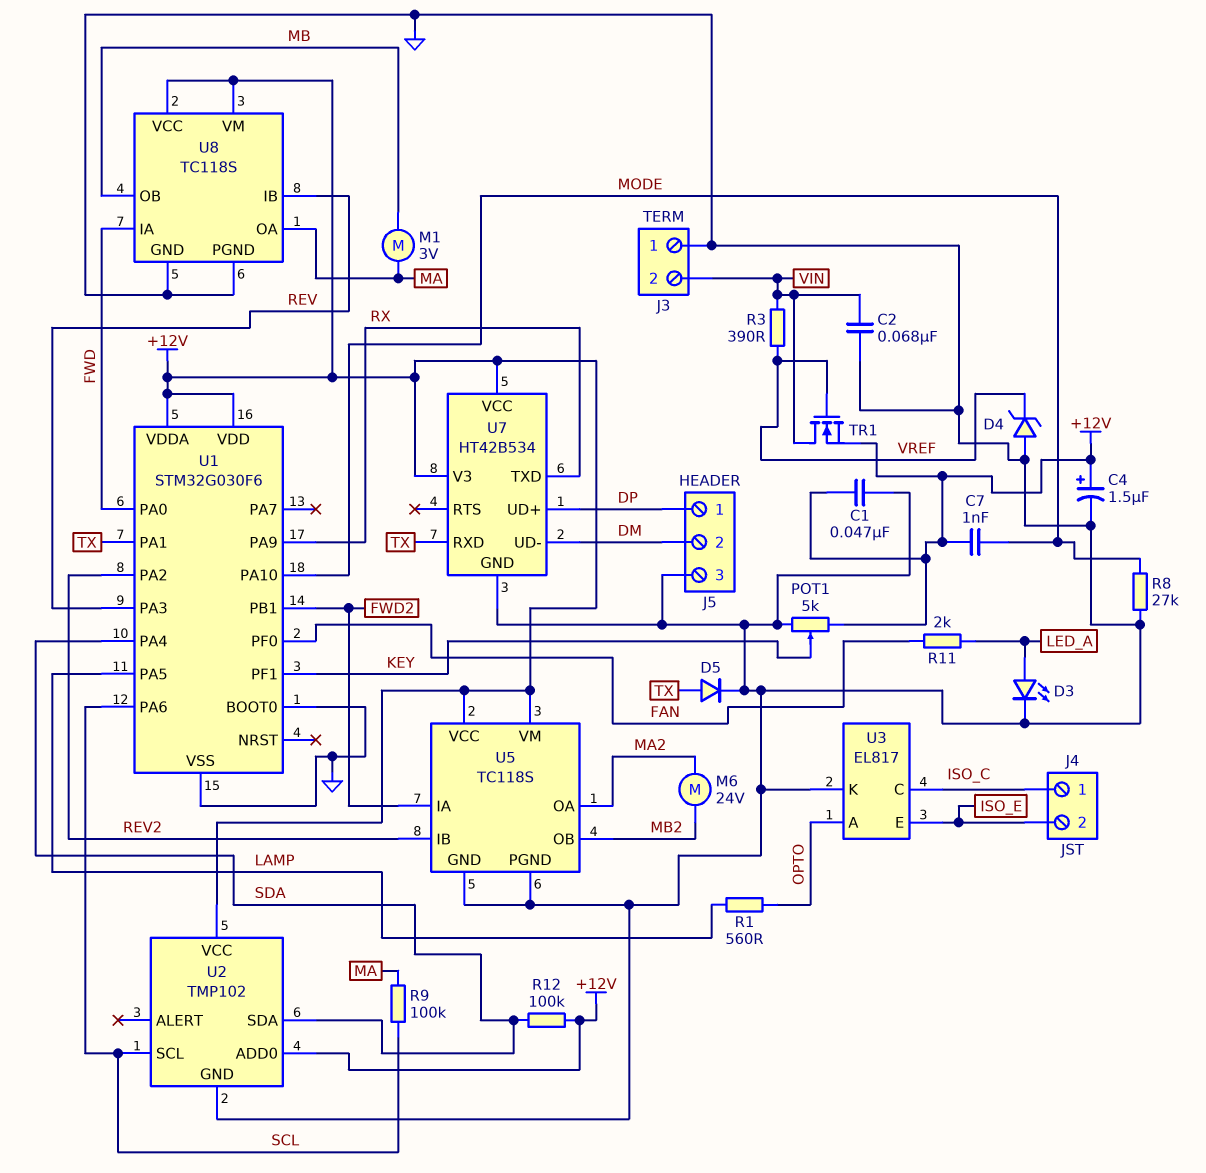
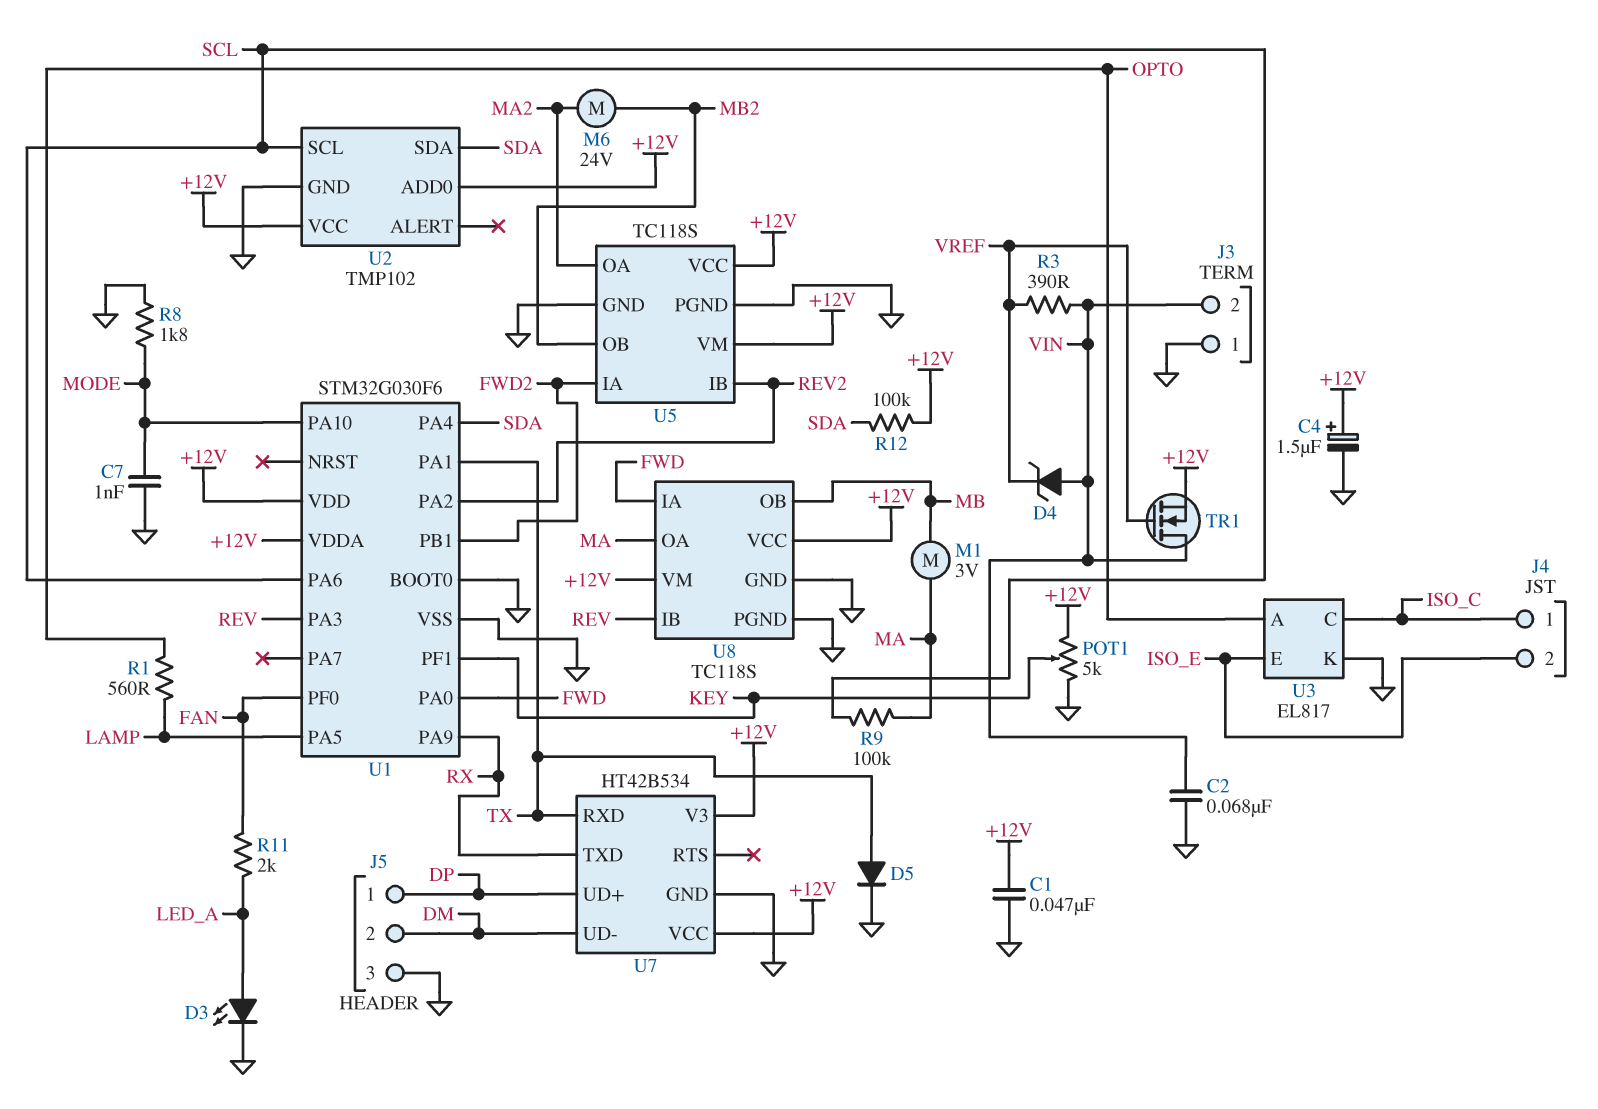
C7: 1nF (+12V, MODE) -> 1nF (GND, MODE)
D4: zener (A GND, K VREF) -> zener (A VIN, K VREF)
R8: 27k (GND, MODE) -> 1.8k (GND, MODE)

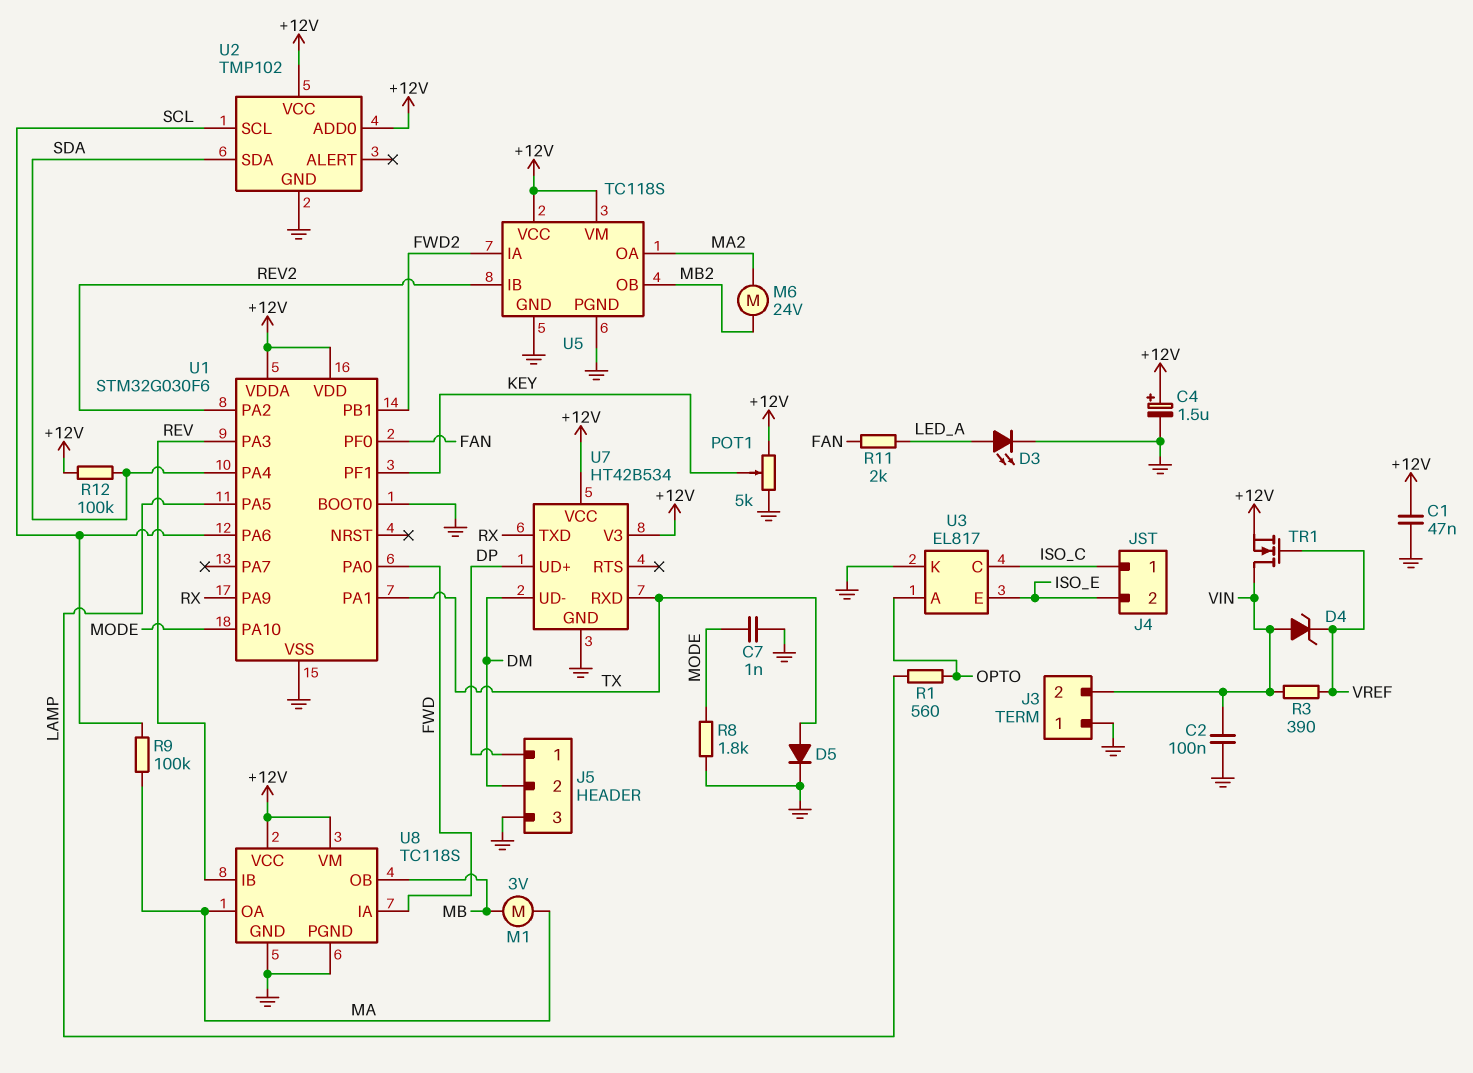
C2: 68nF (GND, VIN) -> 100nF (GND, VIN)

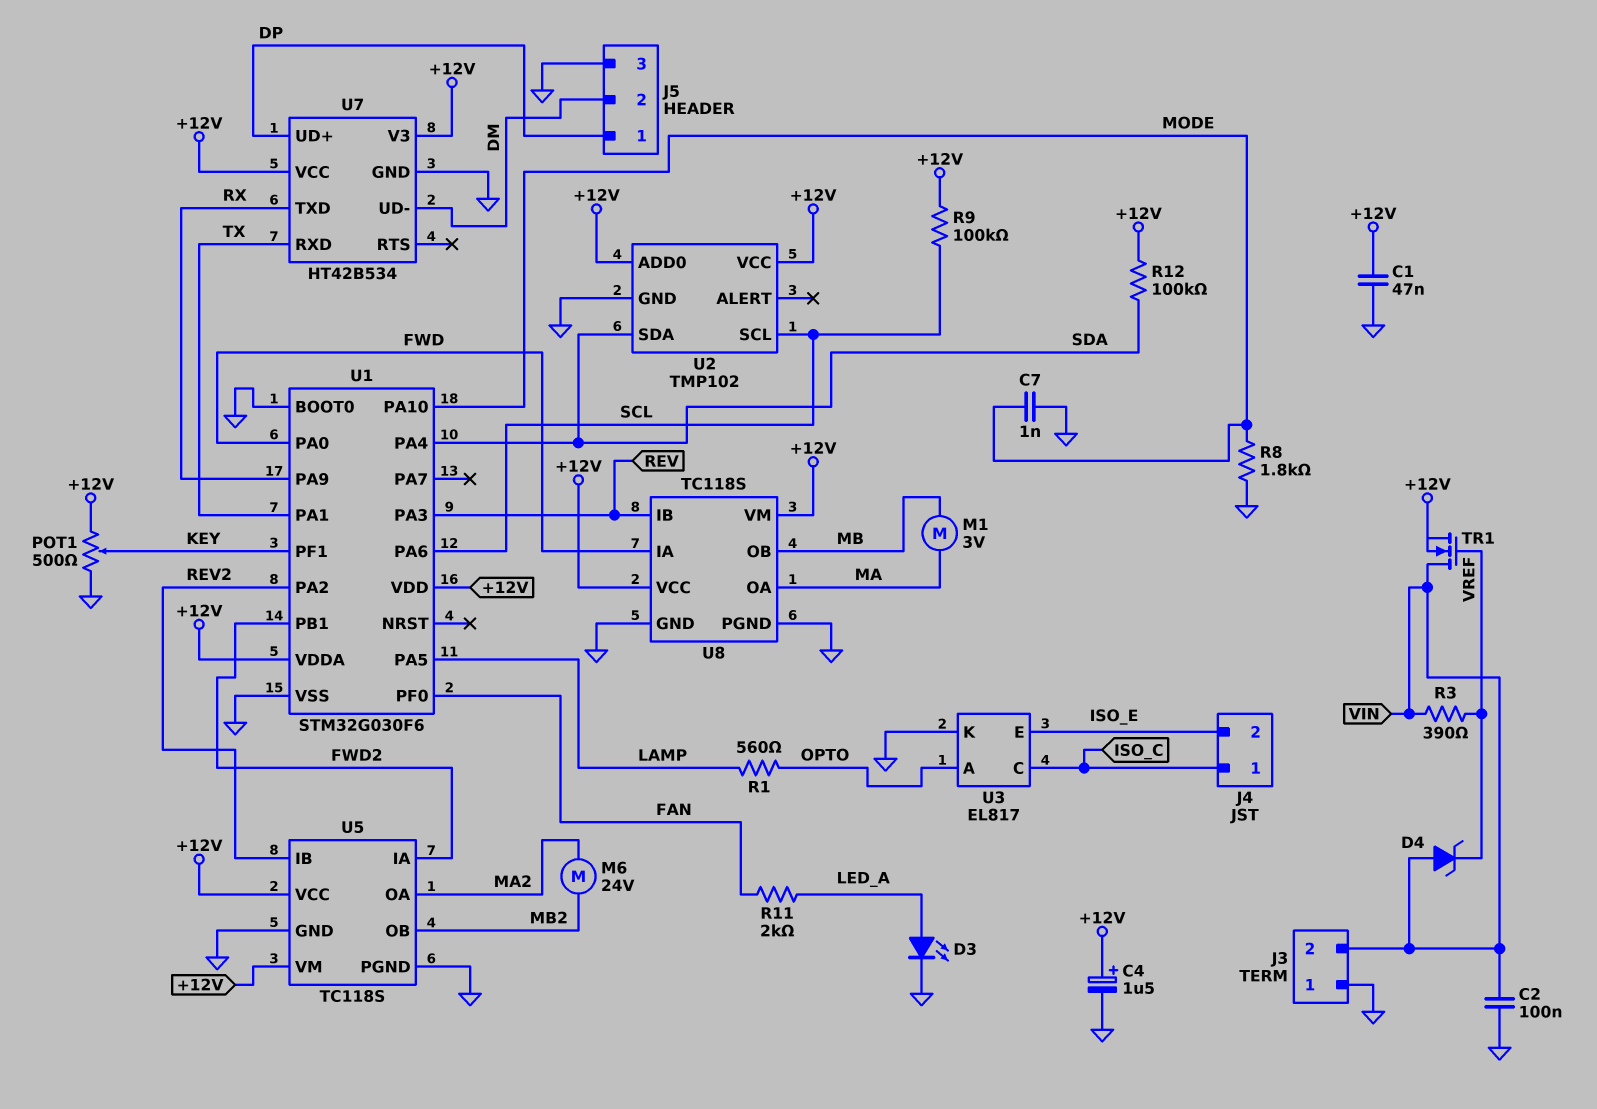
D5: diode (A TX, K GND) -> none
POT1: 5k (+12V, GND, wiper KEY) -> 500 (+12V, GND, wiper KEY)
R9: 100k (MA, SCL) -> 100k (+12V, SCL)

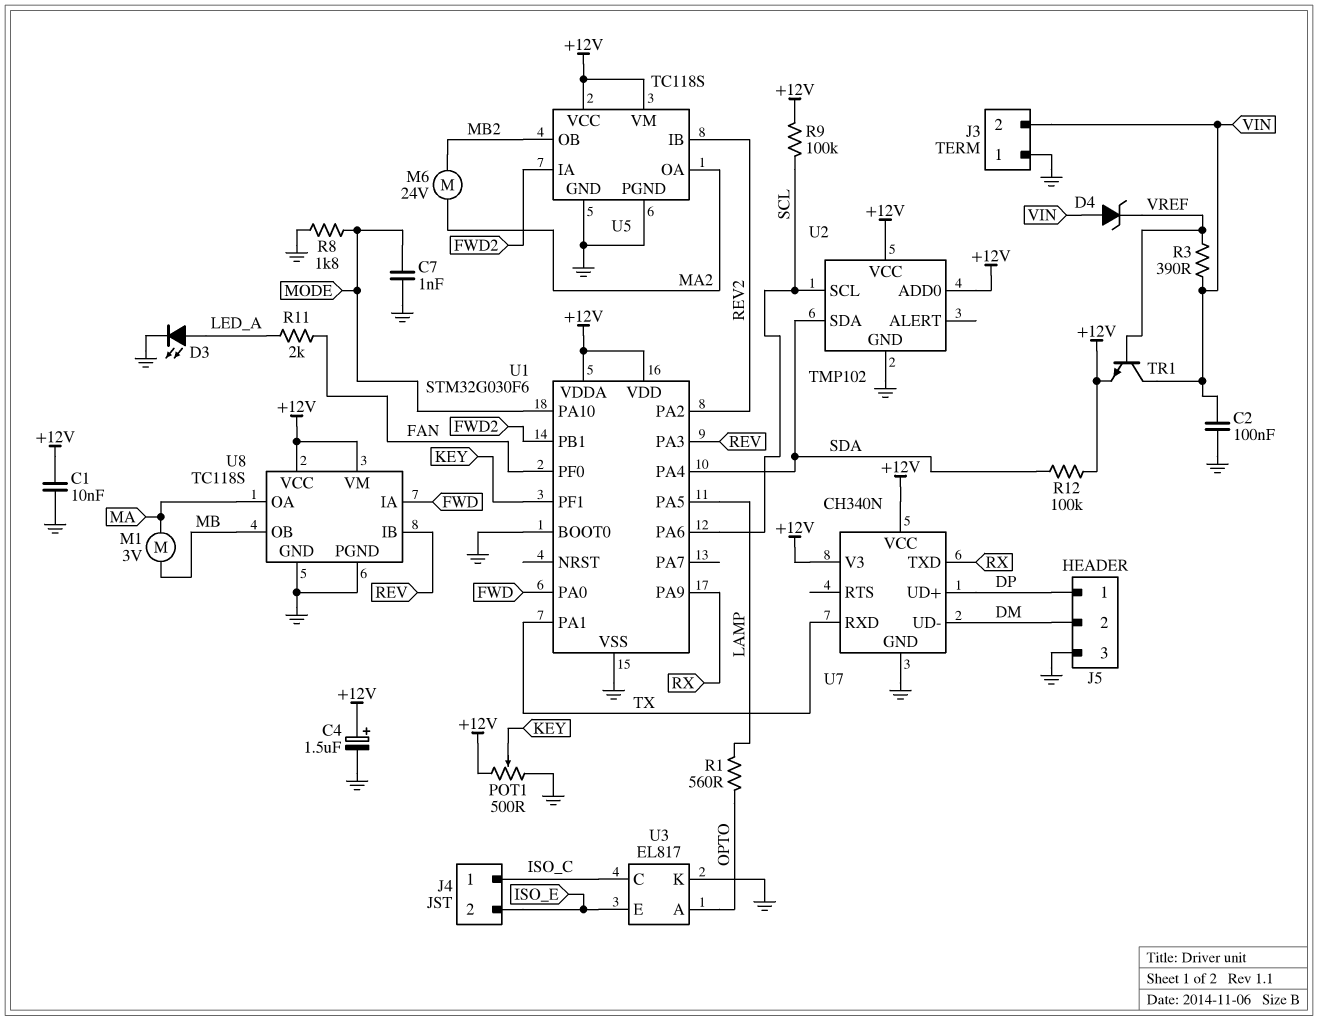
C1: 47nF (+12V, GND) -> 10nF (+12V, GND)
TR1: NMOS (G VREF, D VIN, S +12V) -> NPN (B VREF, C VIN, E +12V)
U7: HT42B534 -> CH340N

